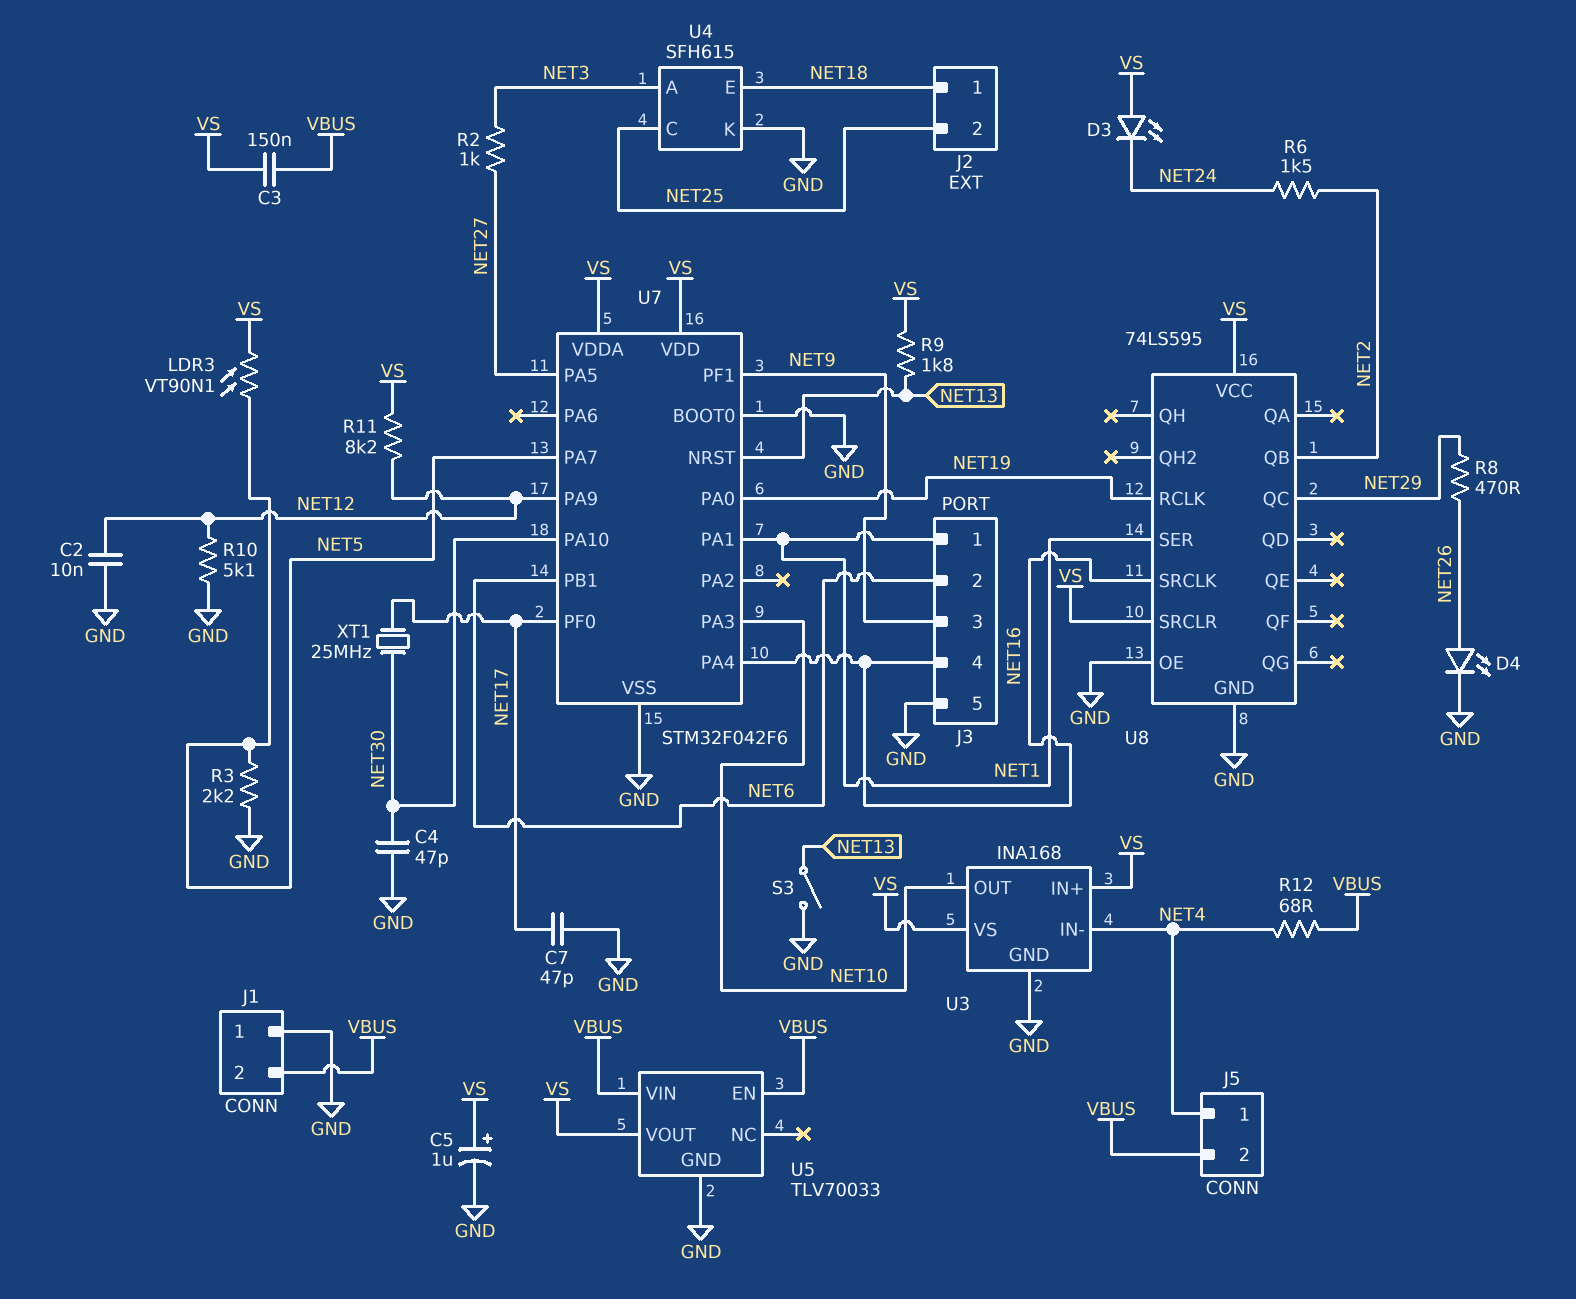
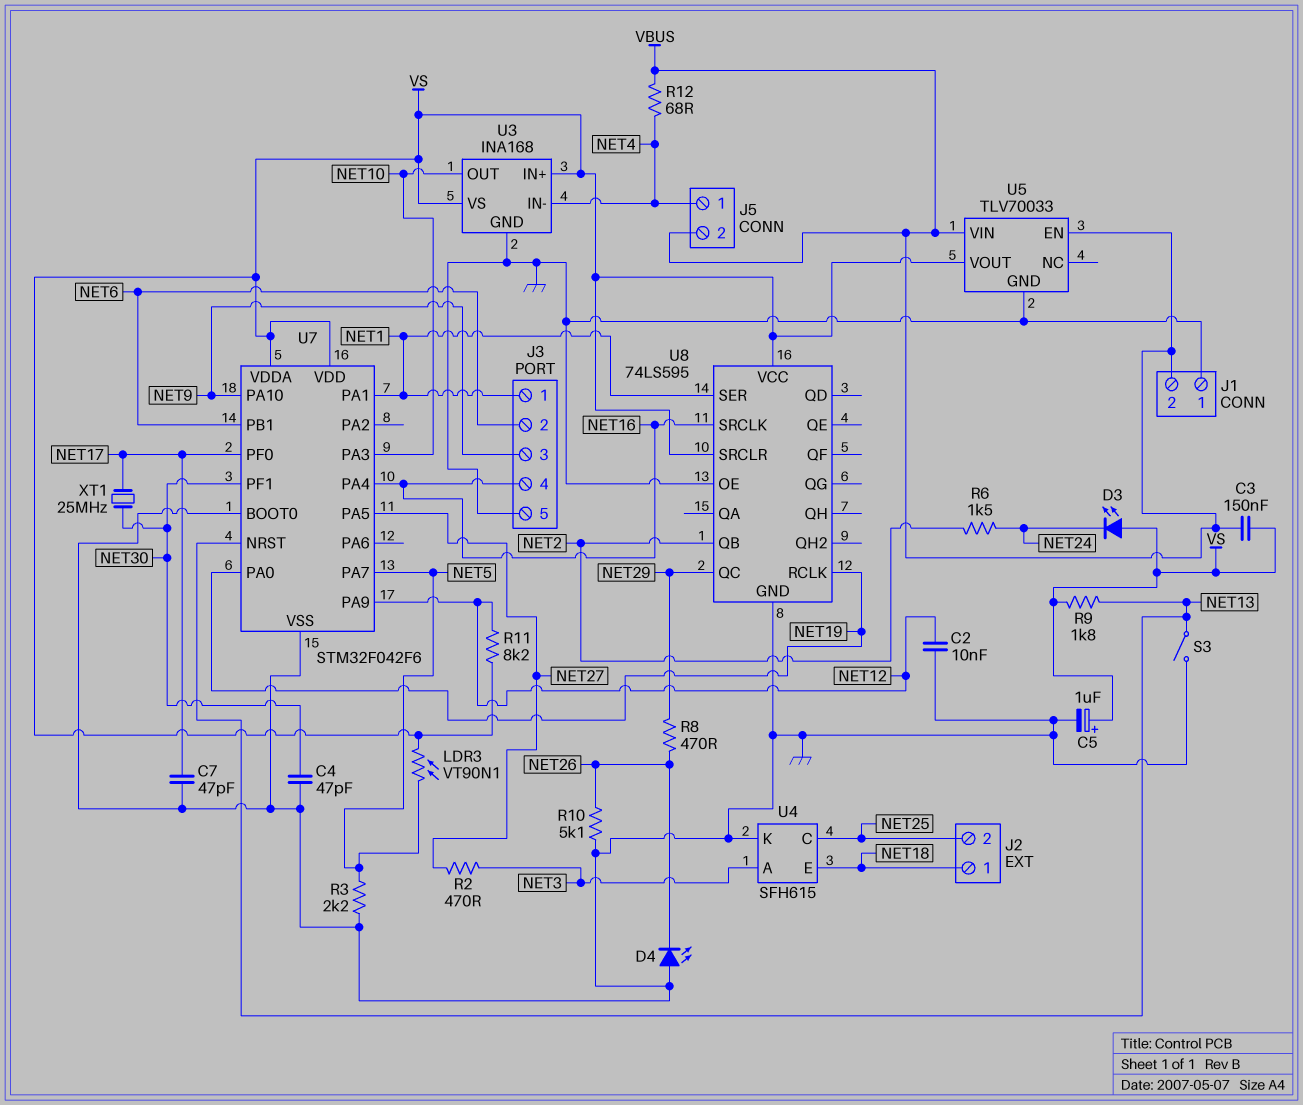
D4: LED (A NET26, K GND) -> LED (A GND, K NET26)
R2: 1k (NET3, NET27) -> 470 (NET3, NET27)
R10: 5.1k (GND, NET12) -> 5.1k (GND, NET26)
U7 pin PA10: NET30 -> NET9
U7 pin PF1: NET9 -> NET30

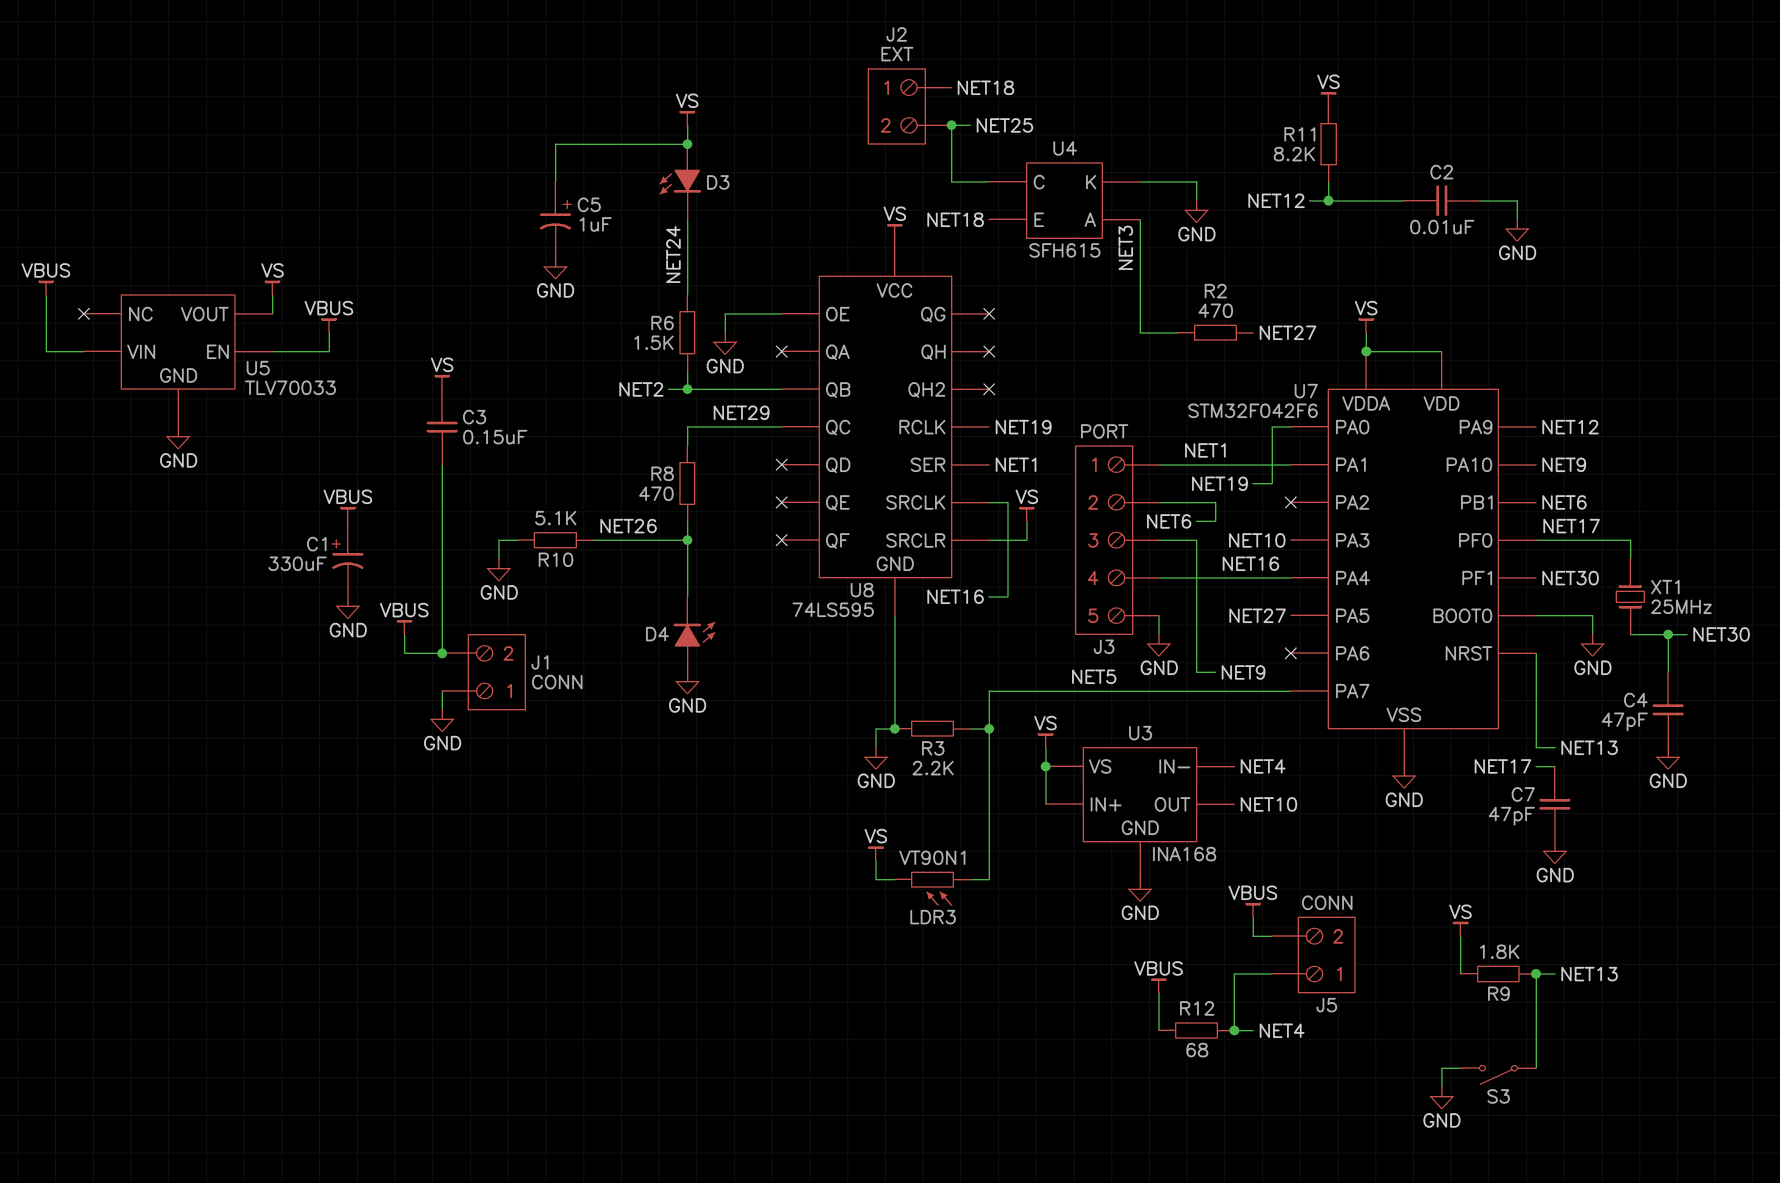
C1: none -> 330uF (plus VBUS, minus GND)

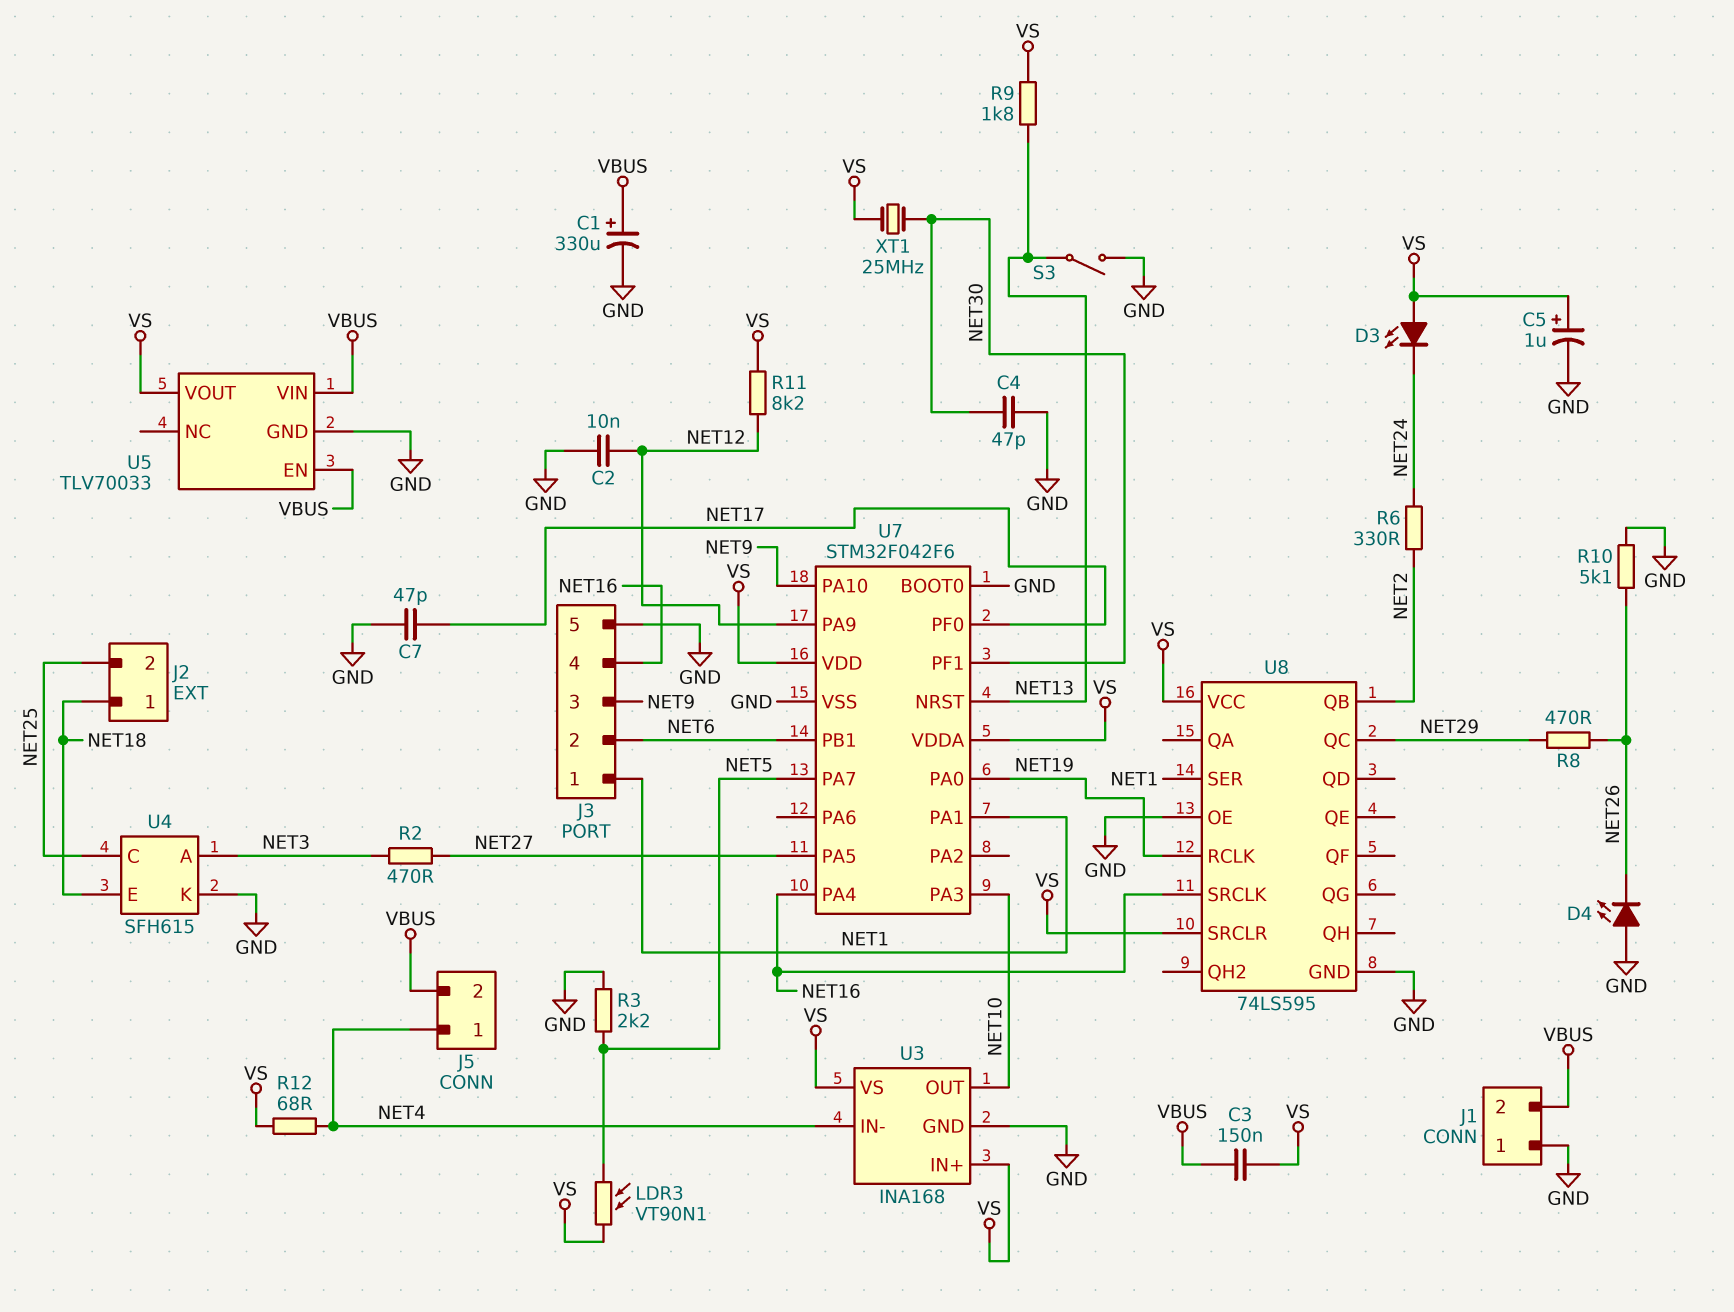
R6: 1.5k (NET2, NET24) -> 330 (NET2, NET24)
R12: 68 (NET4, VBUS) -> 68 (NET4, VS)
XT1: 25MHz (NET17, NET30) -> 25MHz (NET30, VS)

